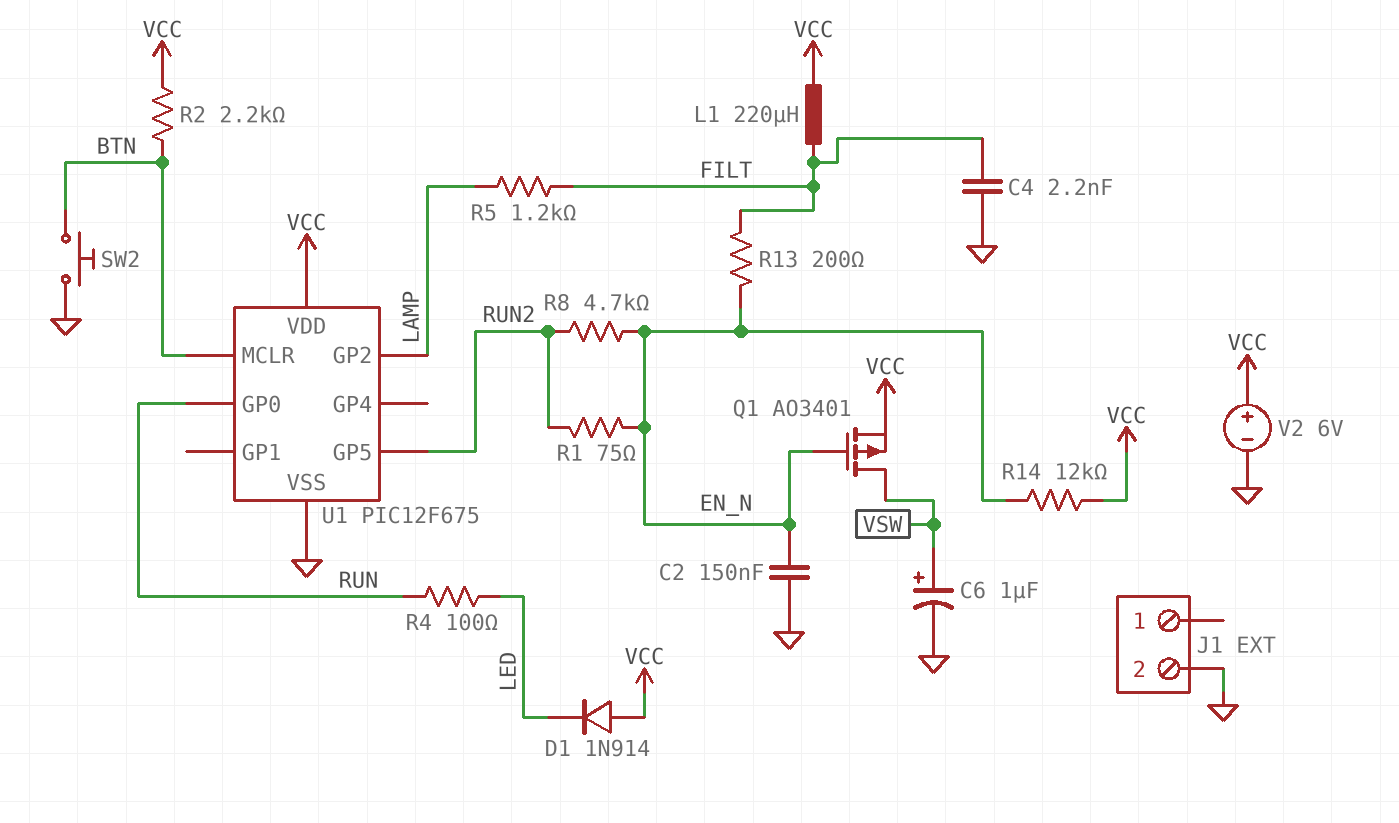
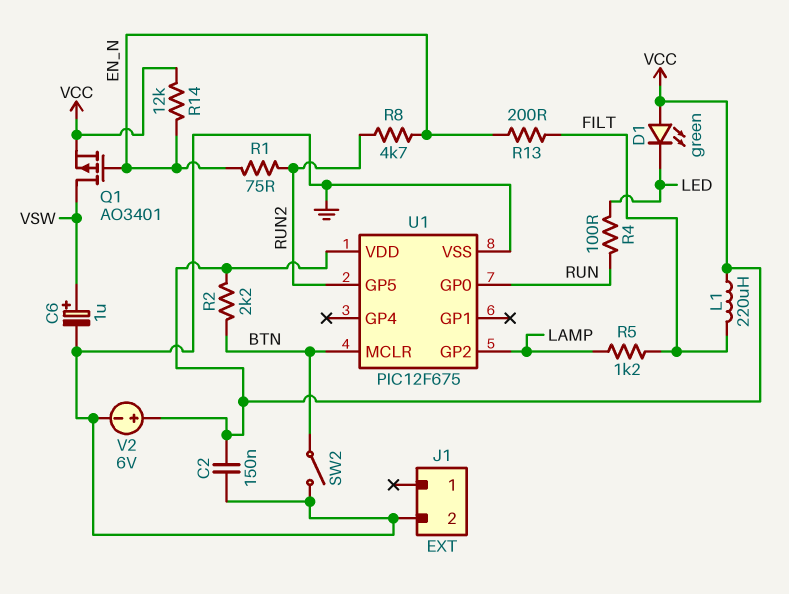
C2: 150nF (EN_N, GND) -> 150nF (GND, VCC)
C4: 2.2nF (FILT, GND) -> none
D1: diode 1N914 (A VCC, K LED) -> LED green (A VCC, K LED)
SW2: button (BTN, GND) -> switch (BTN, GND)

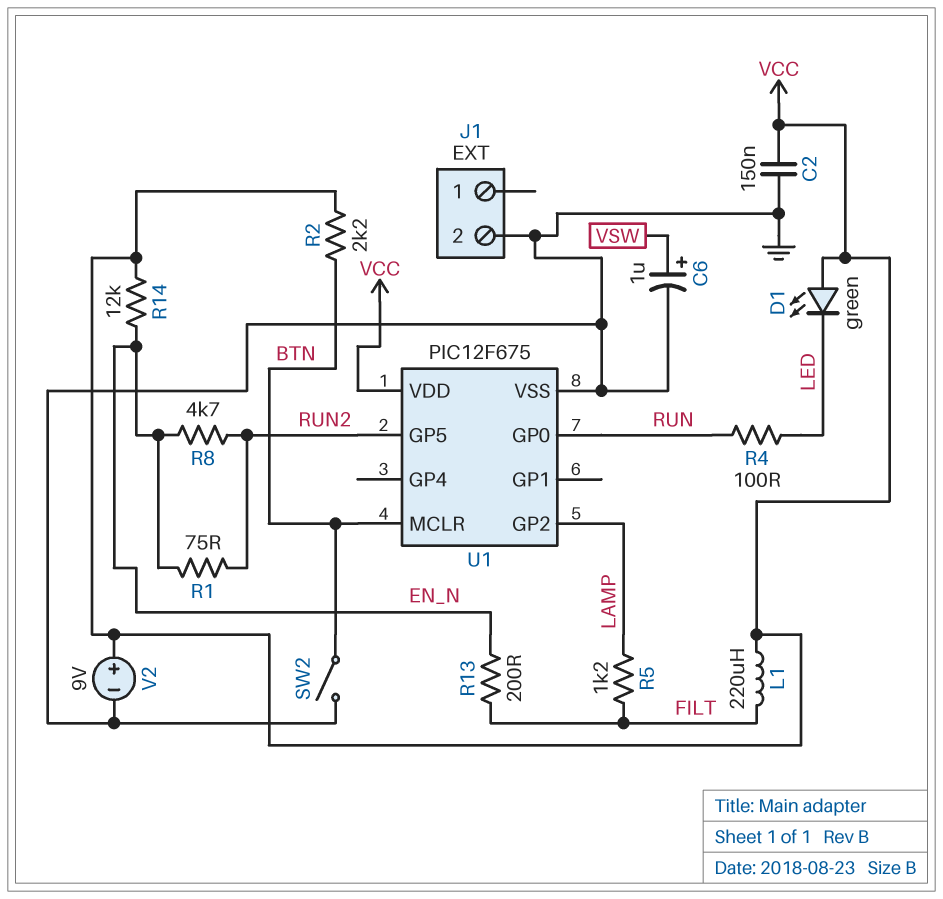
Q1: PMOS AO3401 (G EN_N, D VSW, S VCC) -> none
V2: 6V (plus VCC, minus GND) -> 9V (plus VCC, minus GND)

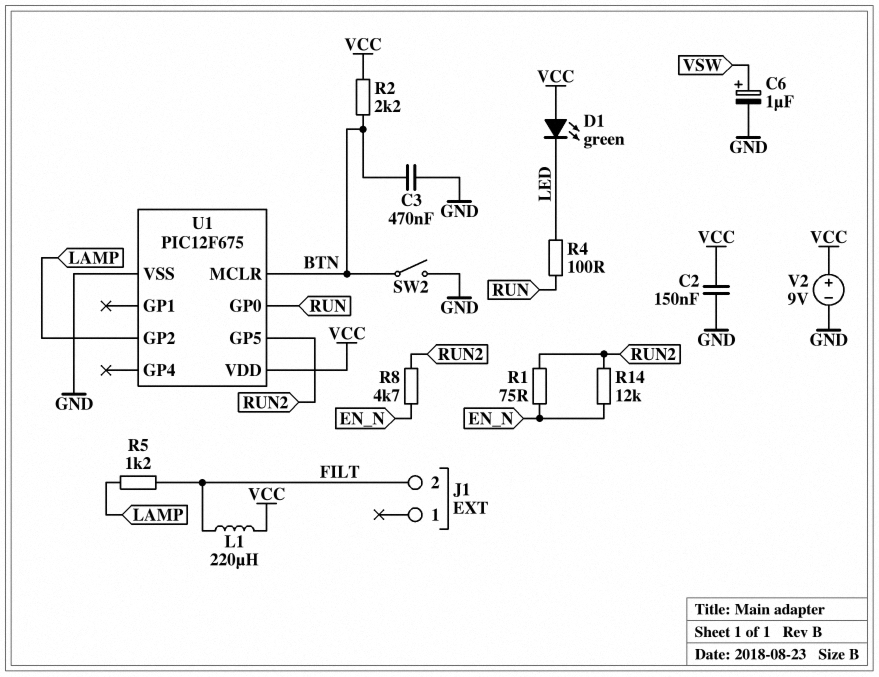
C3: none -> 470nF (BTN, GND)
J1 pin 2: GND -> FILT
R13: 200 (EN_N, FILT) -> none
R14: 12k (EN_N, VCC) -> 12k (EN_N, RUN2)

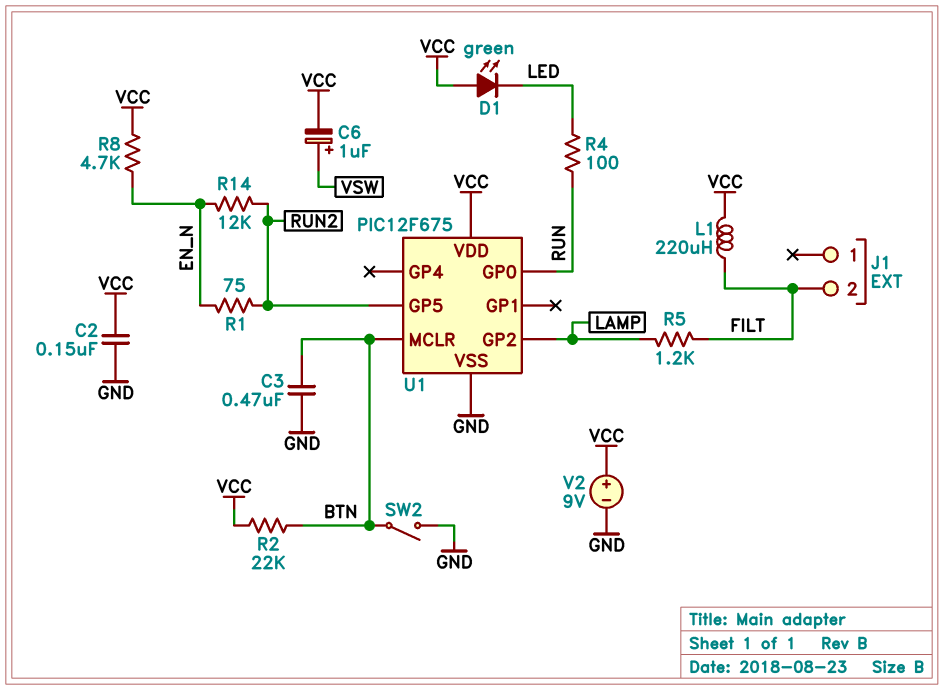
C6: 1uF (plus VSW, minus GND) -> 1uF (plus VSW, minus VCC)
R2: 2.2k (BTN, VCC) -> 22k (BTN, VCC)
R8: 4.7k (EN_N, RUN2) -> 4.7k (EN_N, VCC)

